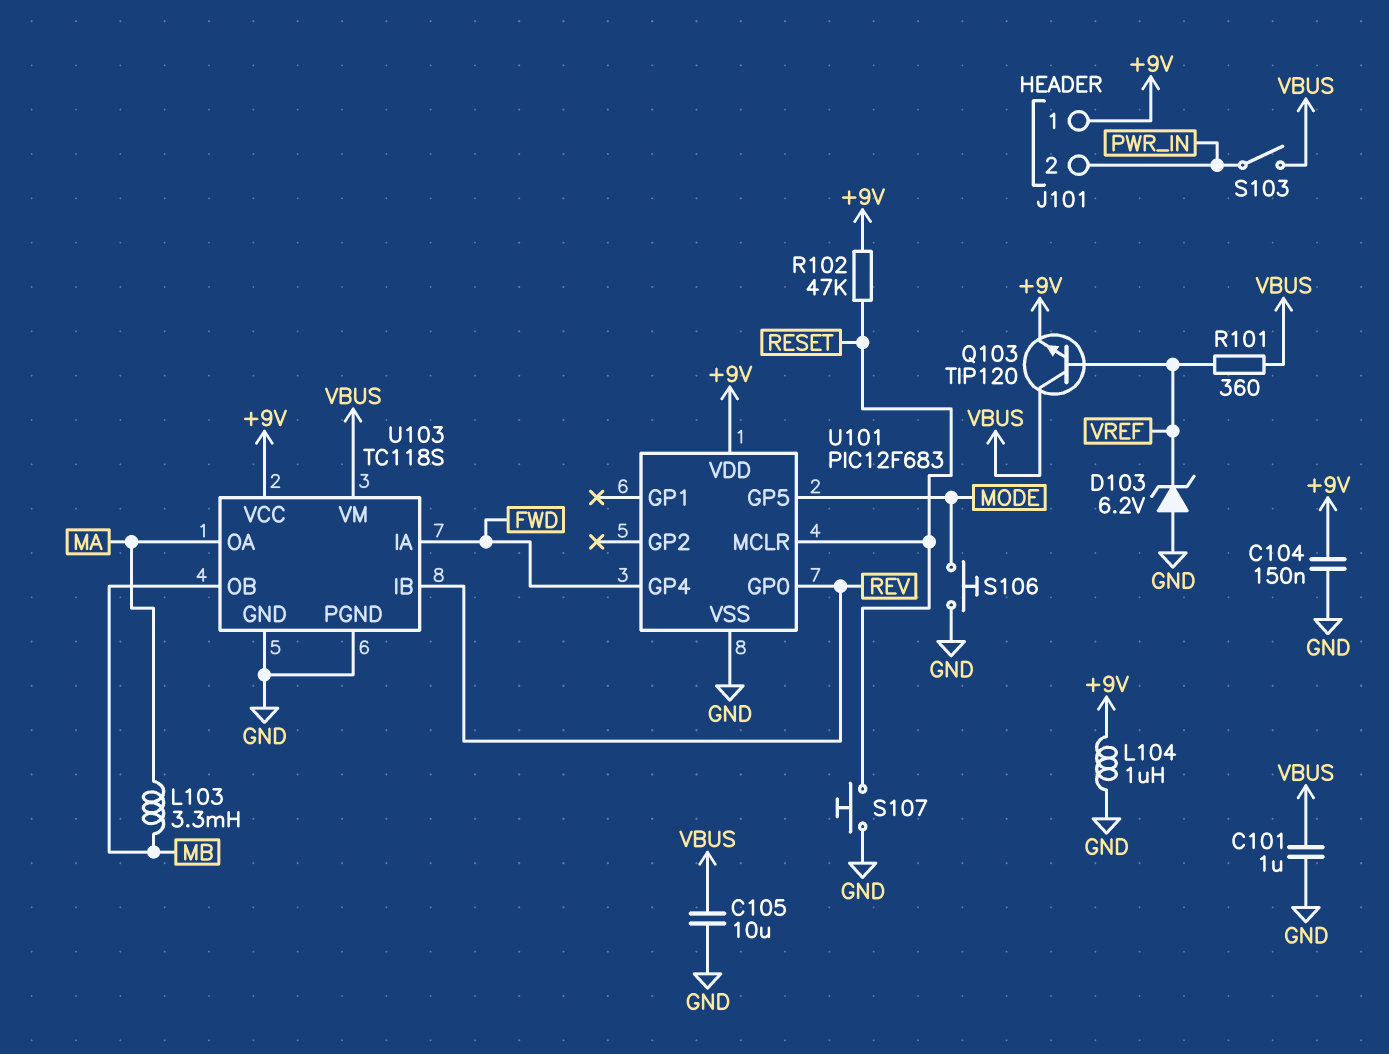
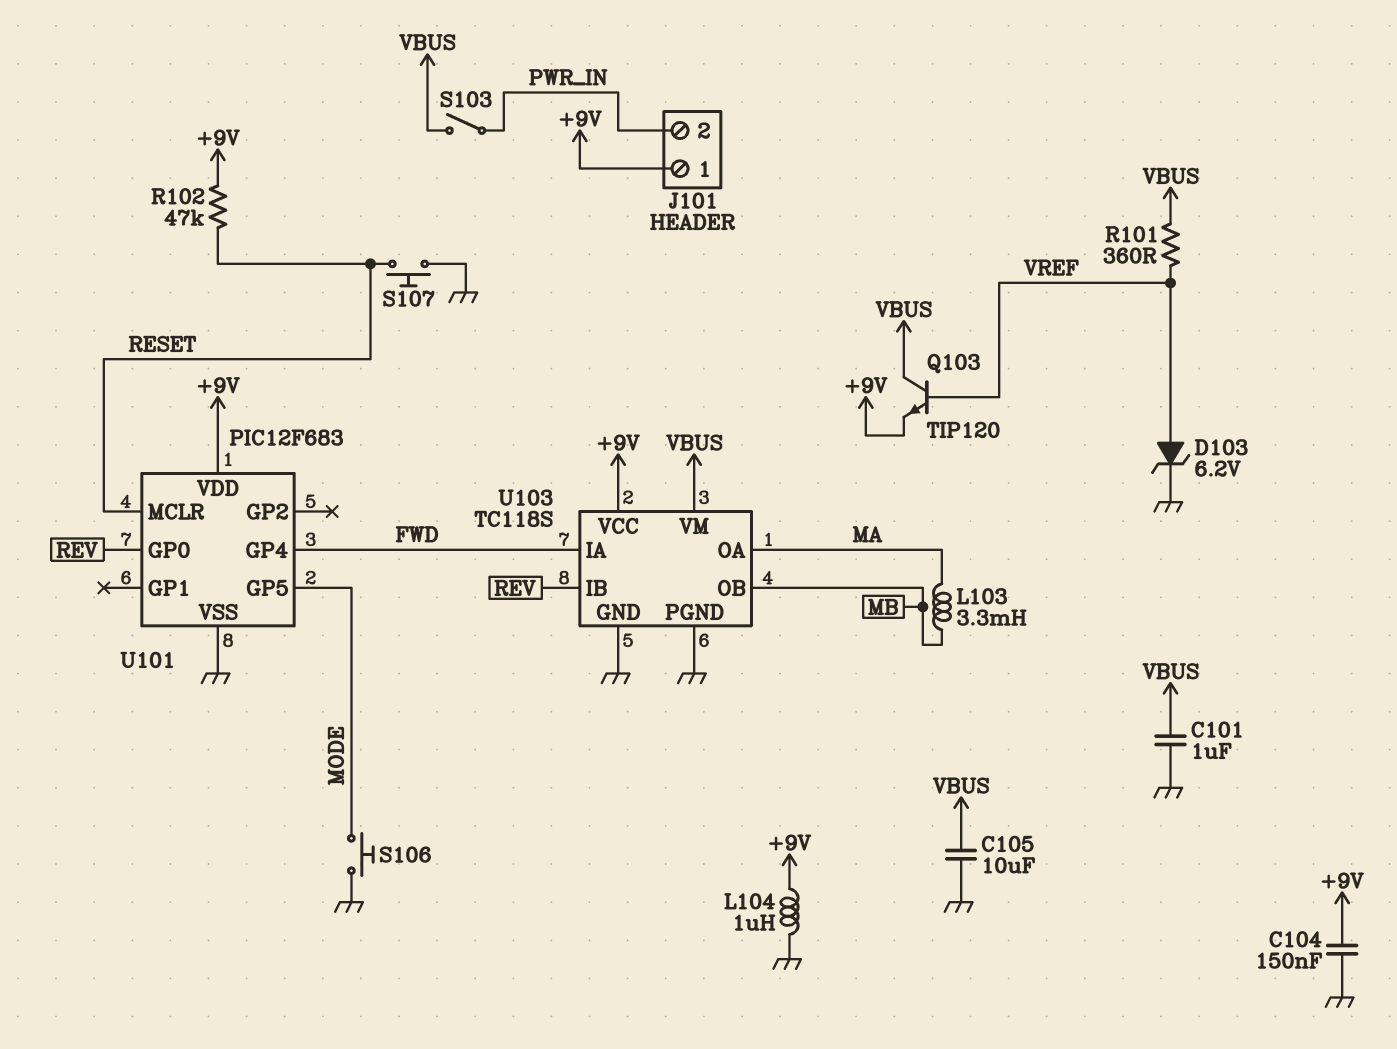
D103: zener 6.2V (A GND, K VREF) -> zener 6.2V (A VREF, K GND)

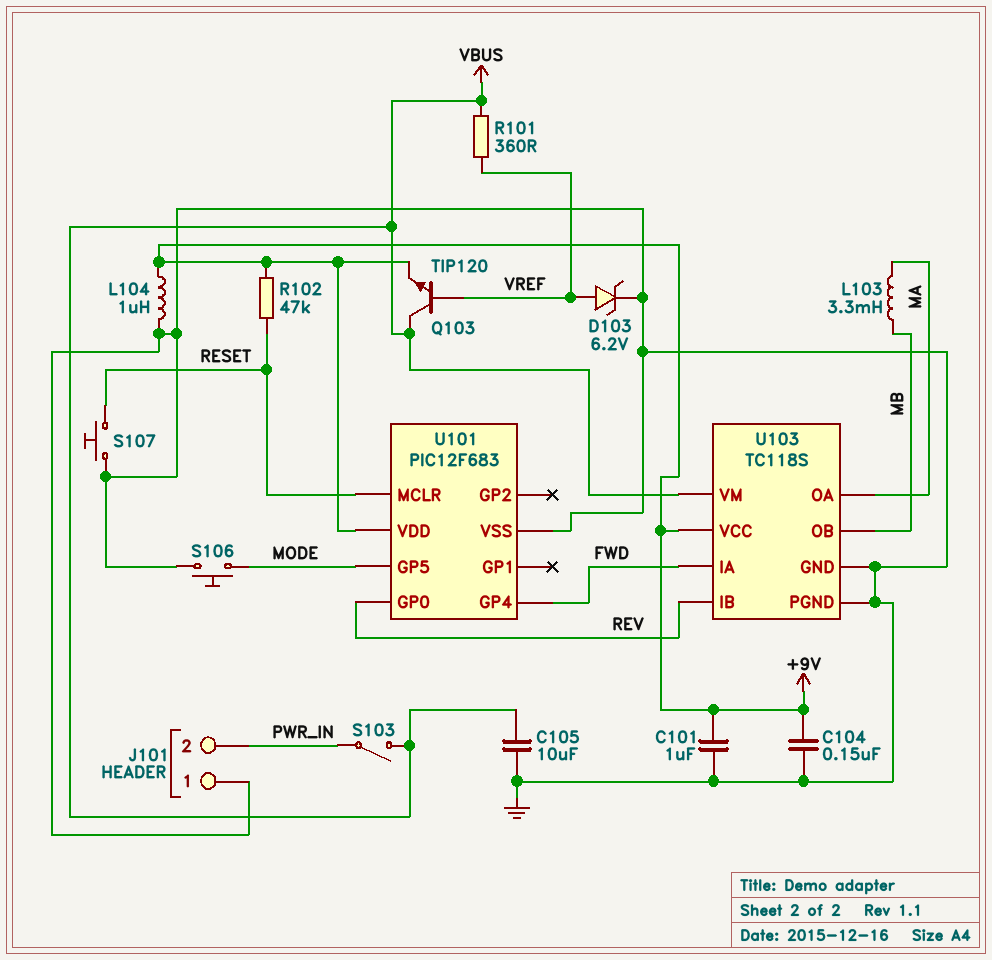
C101: 1uF (GND, VBUS) -> 1uF (+9V, GND)
J101 pin 1: +9V -> GND

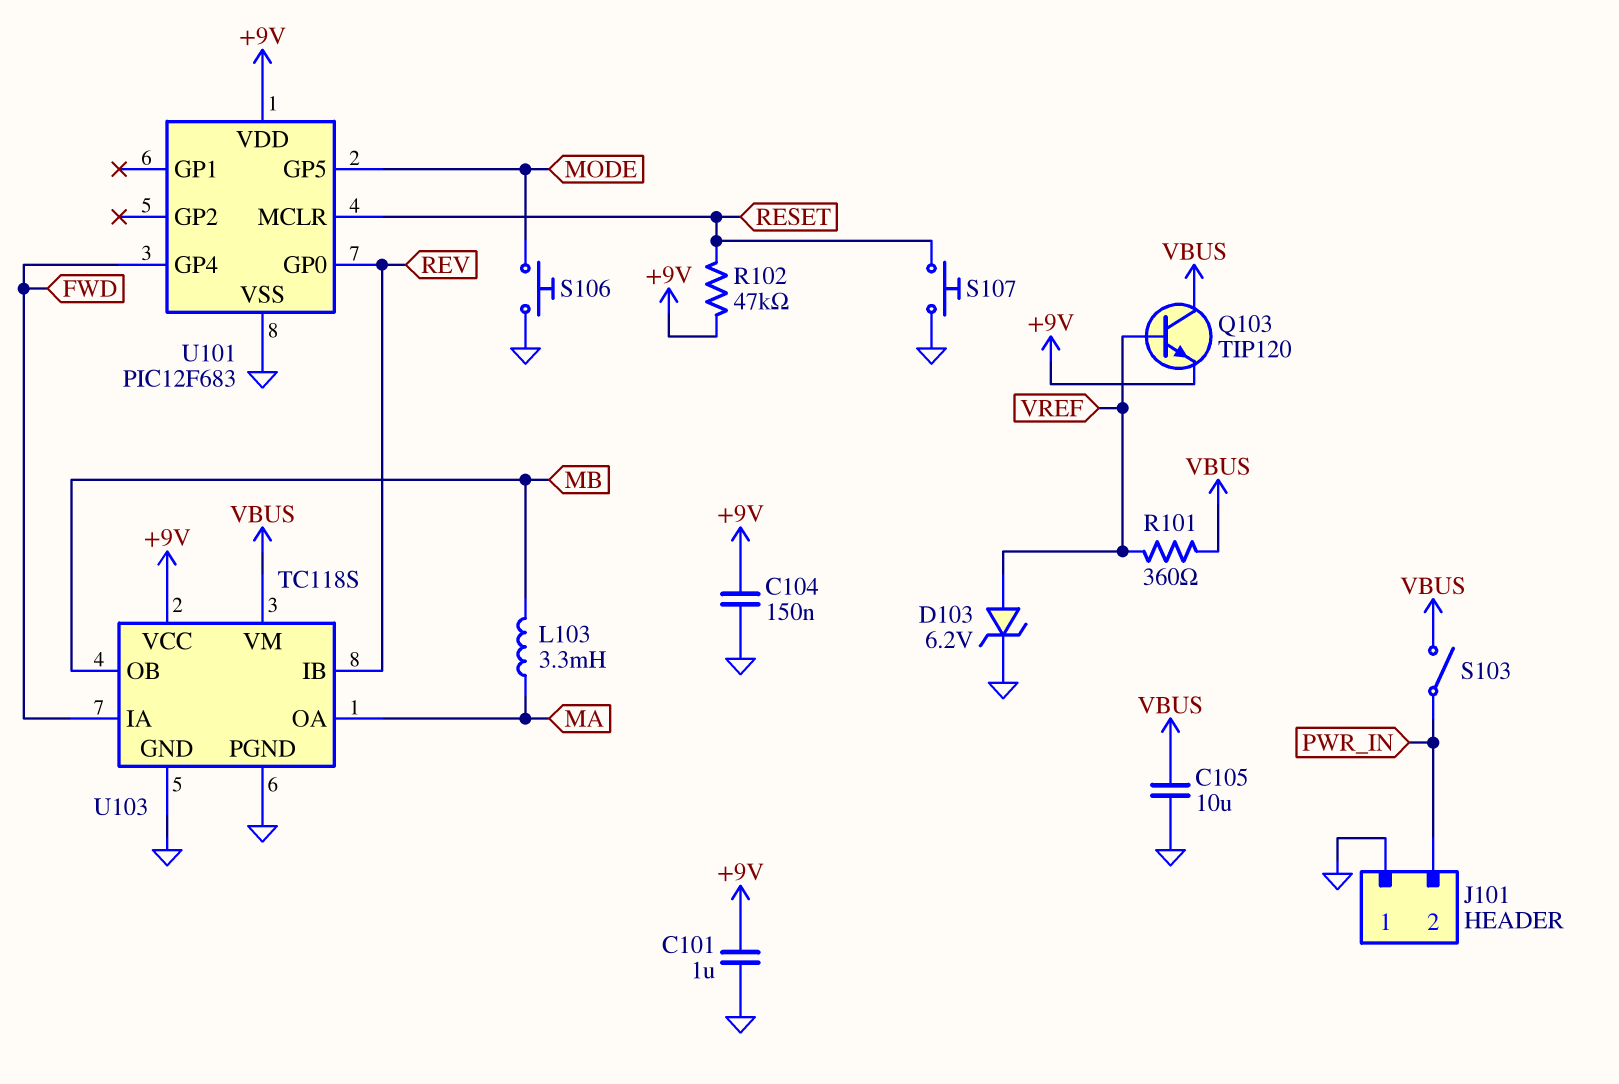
L104: 1uH (+9V, GND) -> none

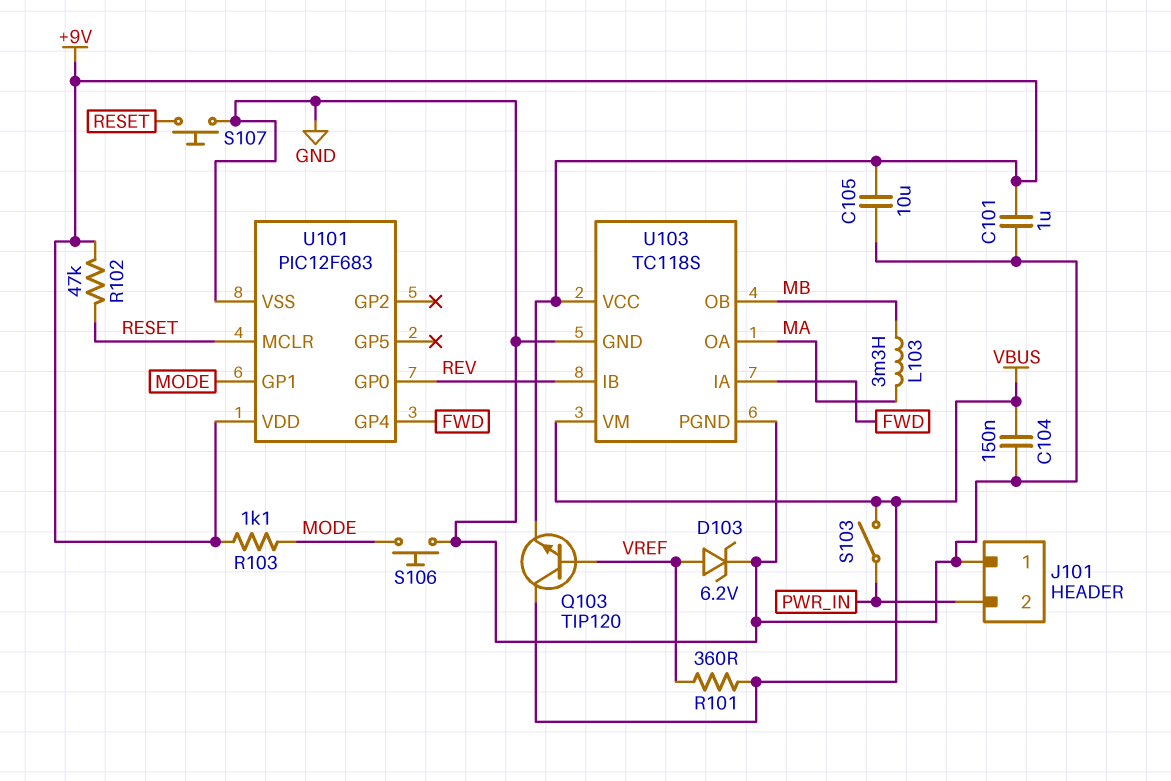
C104: 150nF (+9V, GND) -> 150nF (GND, VBUS)
C105: 10uF (GND, VBUS) -> 10uF (+9V, GND)
R103: none -> 1.1k (+9V, MODE)
U101 pin GP1: none -> MODE
U101 pin GP5: MODE -> none

